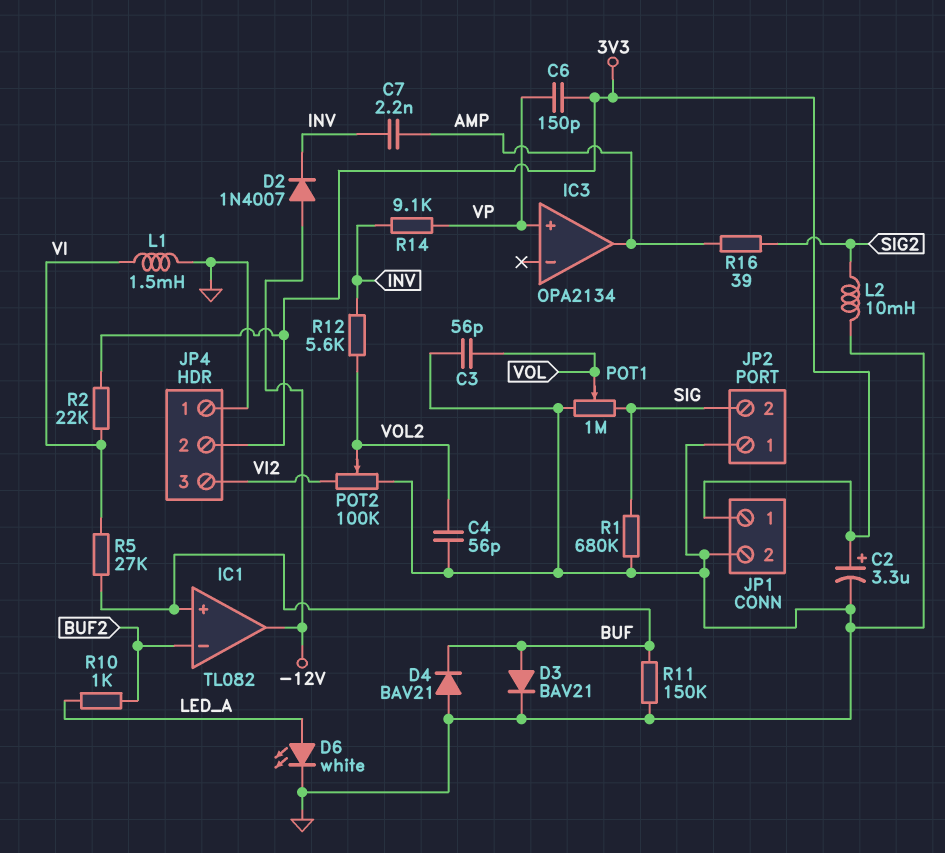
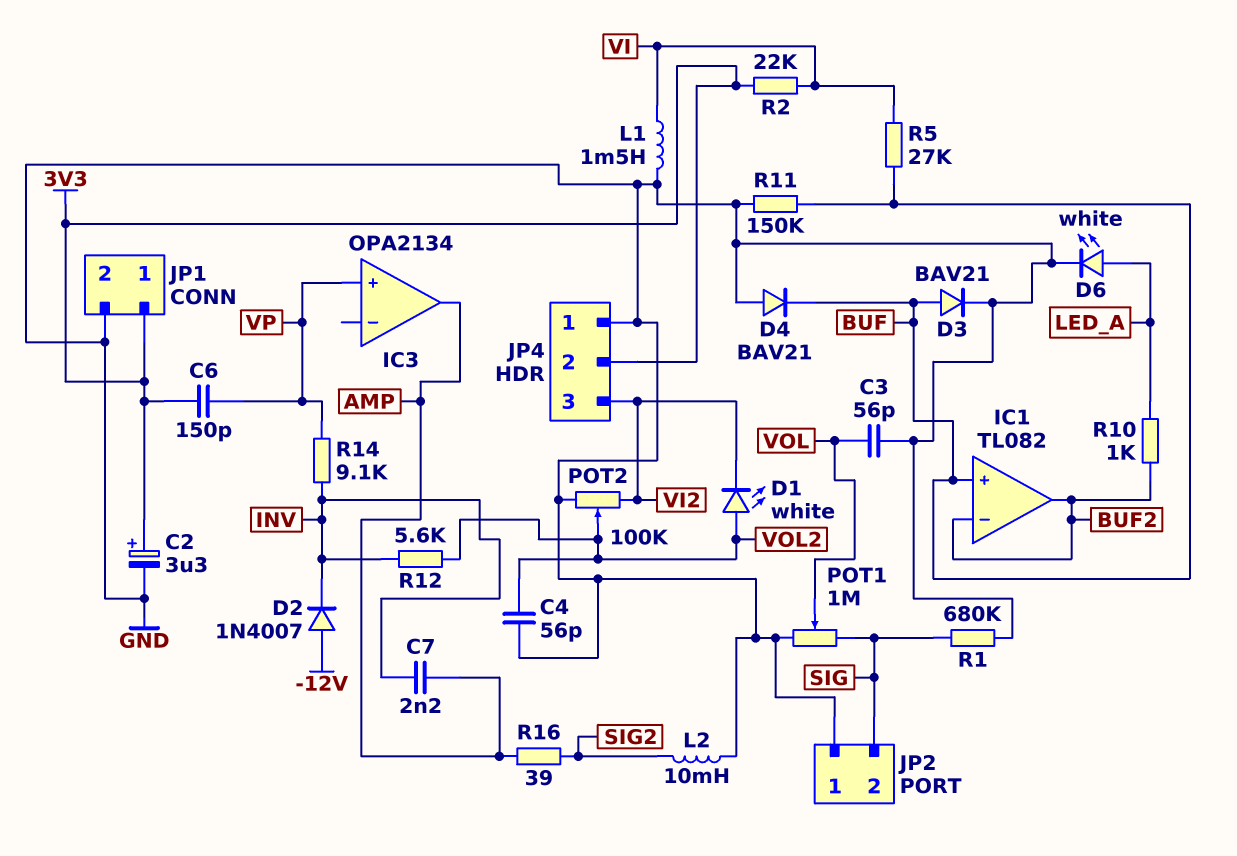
D1: none -> LED white (A VOL2, K VI2)
IC1 pin out: -12V -> BUF2

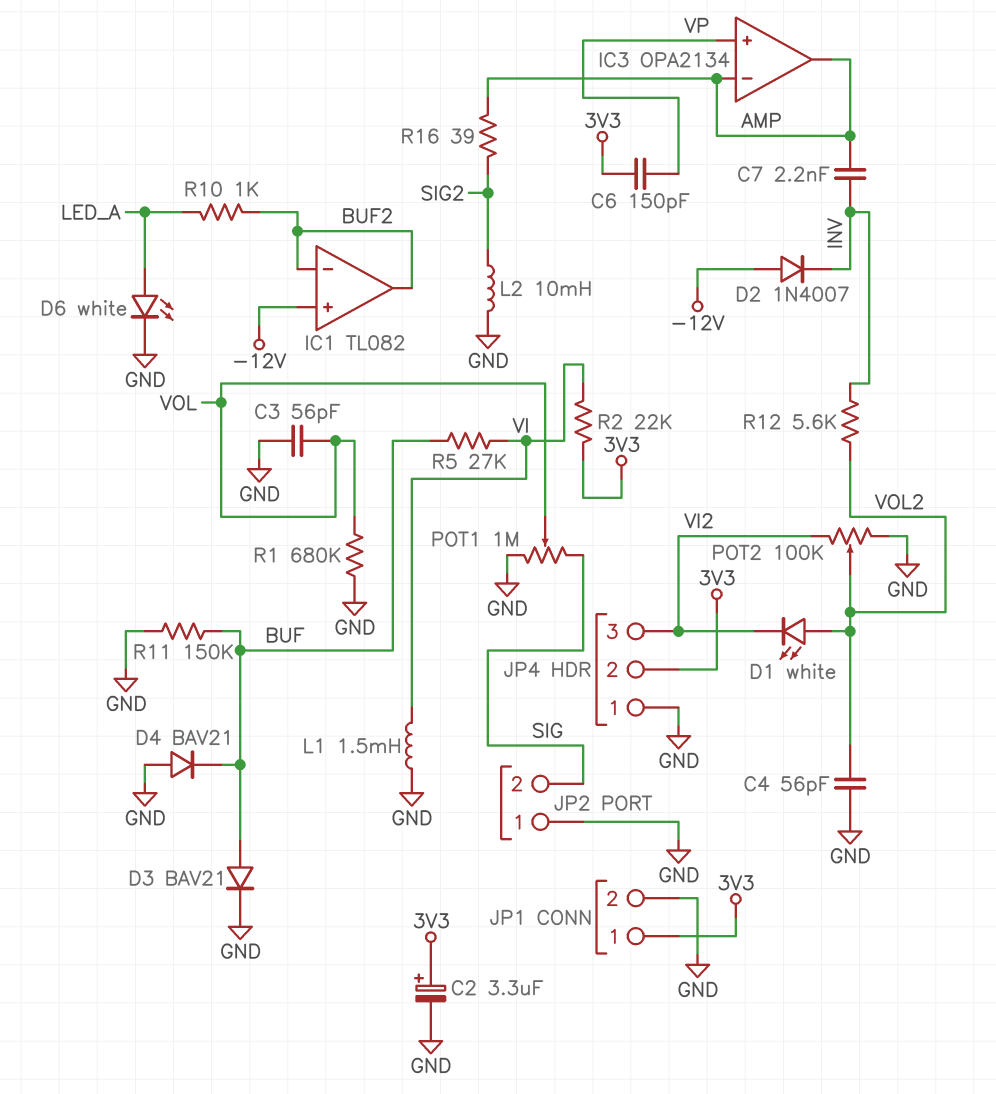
IC1 pin in+: BUF -> -12V
IC3 pin in-: none -> AMP
R1: 680k (GND, SIG) -> 680k (GND, VOL)
R14: 9.1k (INV, VP) -> none

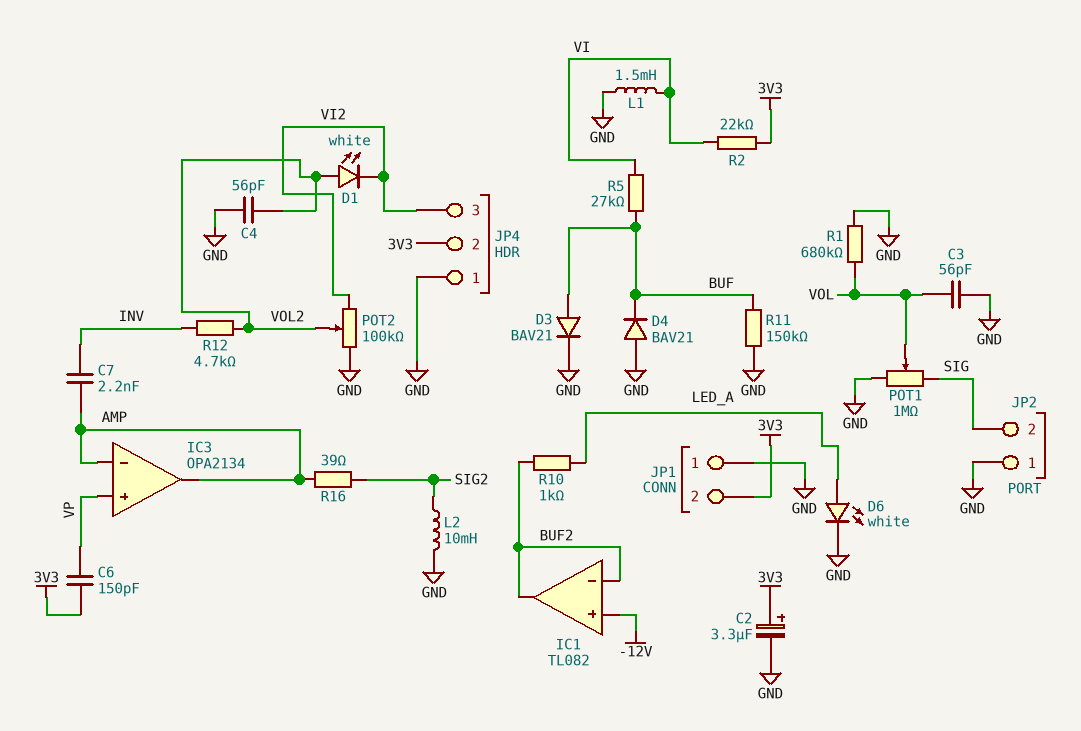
D2: diode 1N4007 (A -12V, K INV) -> none
JP1 pin 1: 3V3 -> GND
JP1 pin 2: GND -> 3V3
R12: 5.6k (INV, VOL2) -> 4.7k (INV, VOL2)

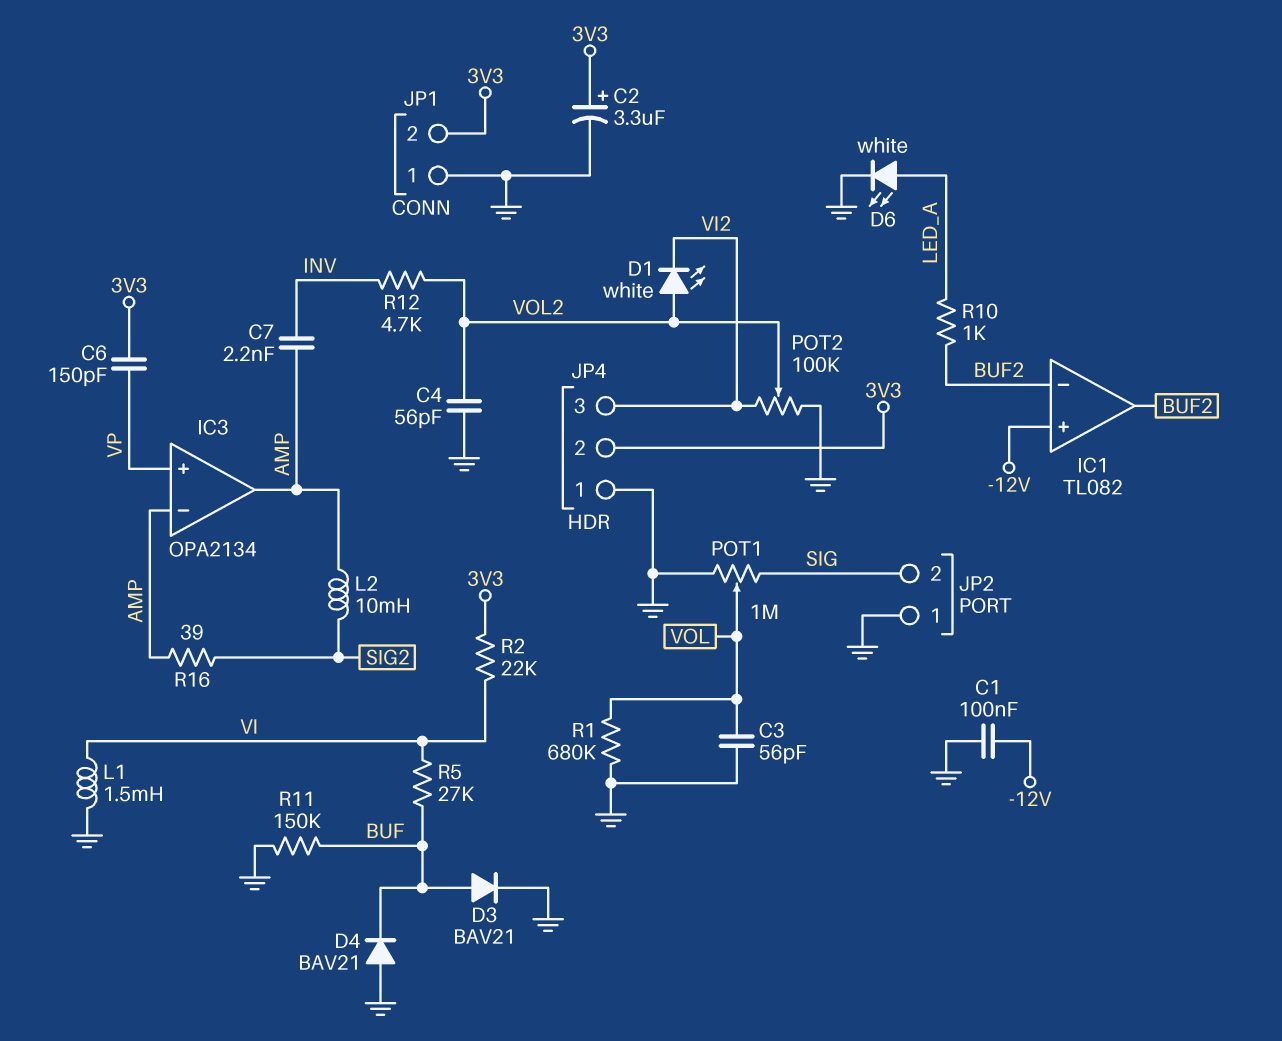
C1: none -> 100nF (-12V, GND)
L2: 10mH (GND, SIG2) -> 10mH (AMP, SIG2)

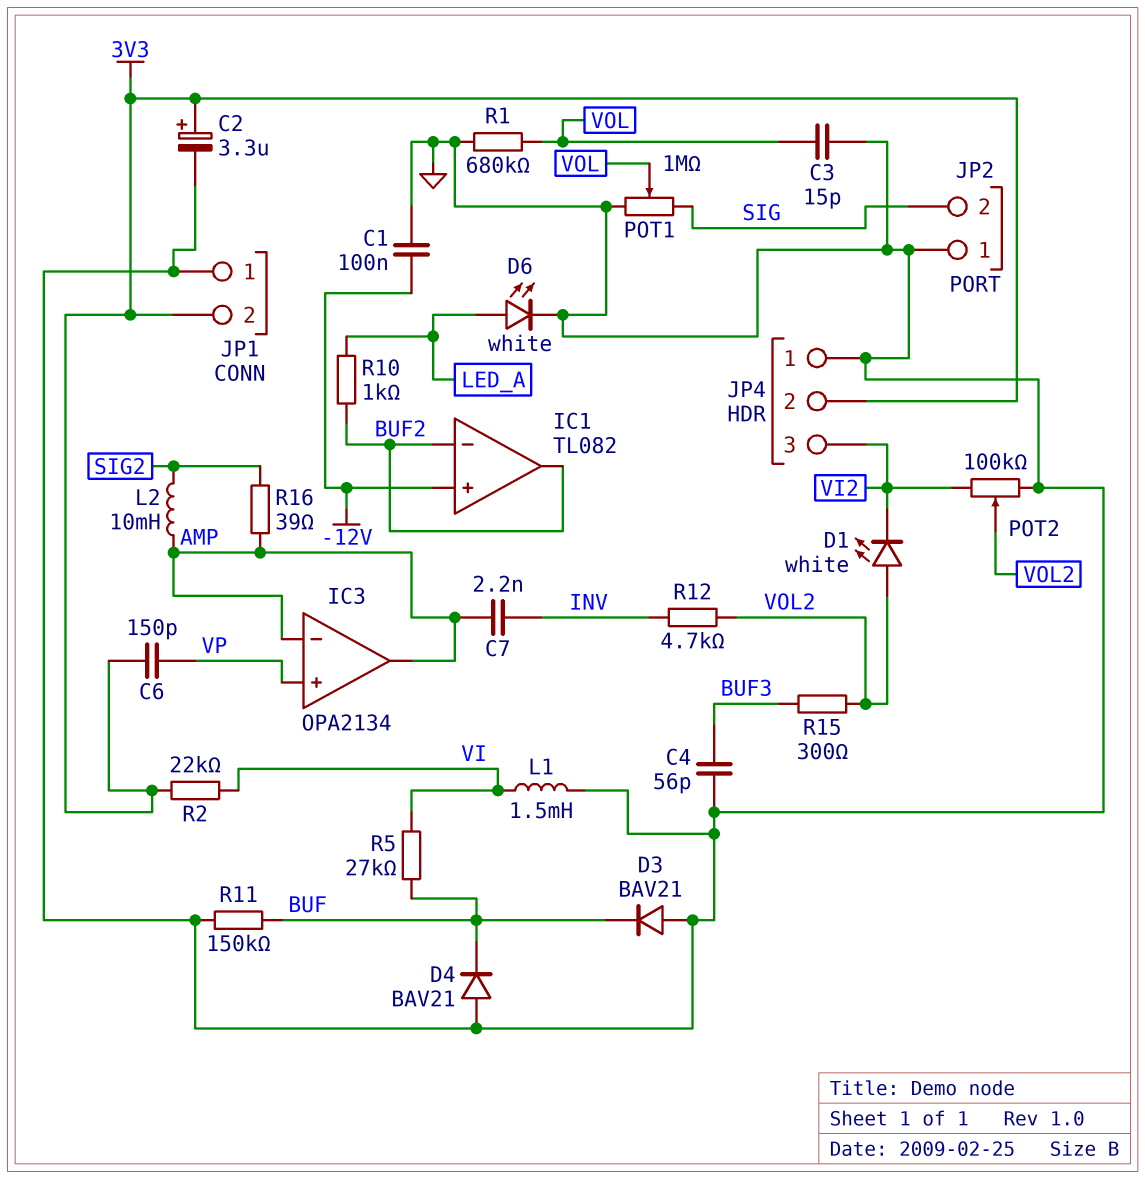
C3: 56pF (GND, VOL) -> 15pF (GND, VOL)
C4: 56pF (GND, VOL2) -> 56pF (BUF3, GND)
D3: diode BAV21 (A BUF, K GND) -> diode BAV21 (A GND, K BUF)
R15: none -> 300 (BUF3, VOL2)

